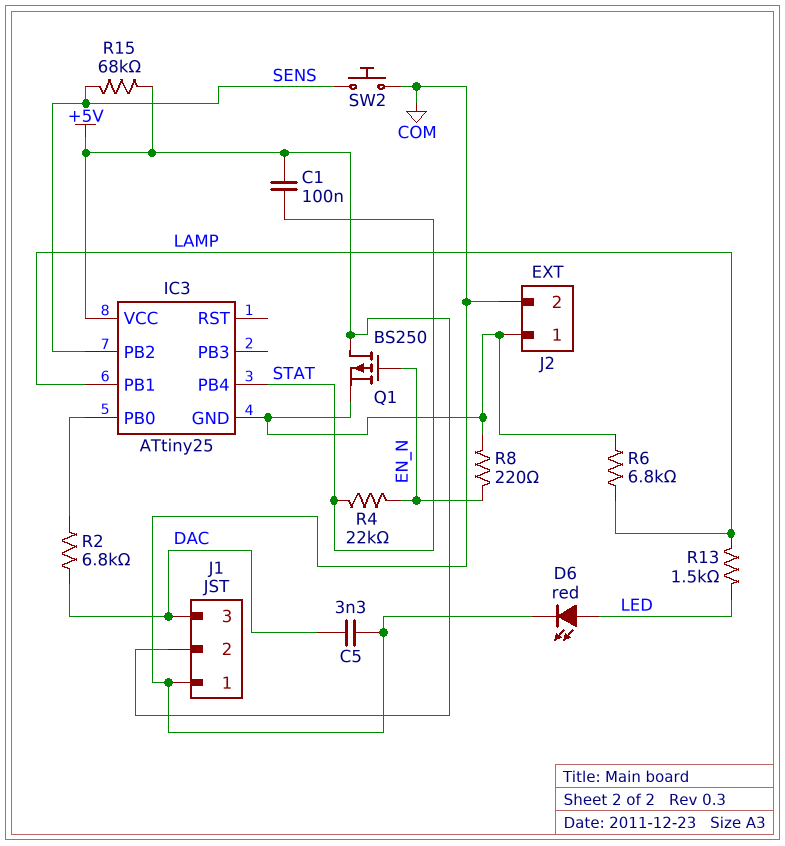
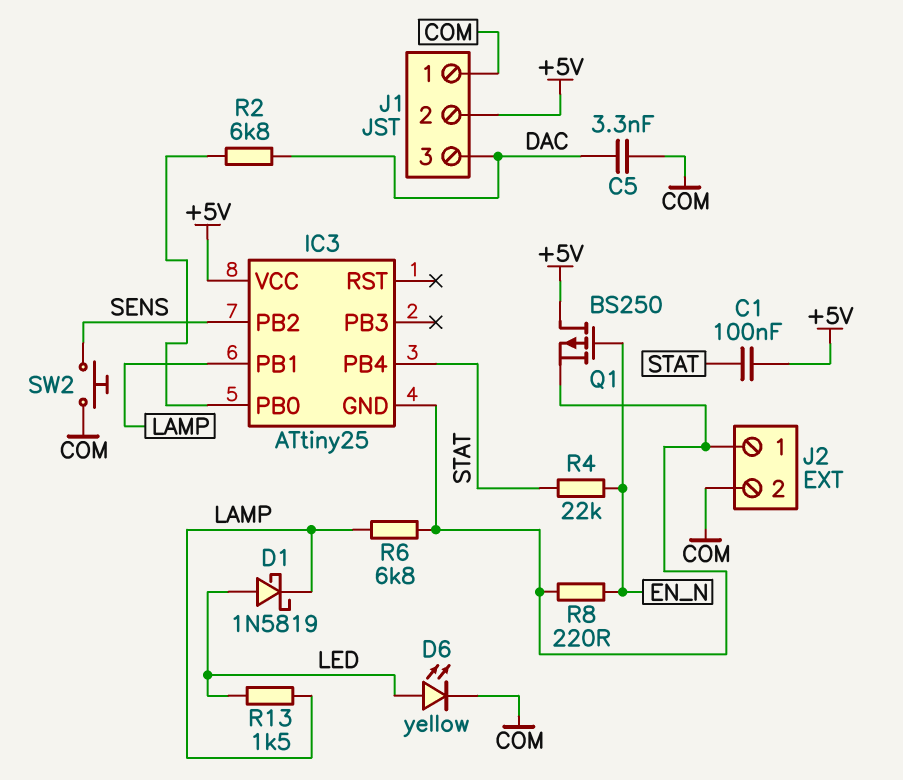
D1: none -> schottky 1N5819 (A LED, K LAMP)
D6: LED red (A LED, K COM) -> LED yellow (A LED, K COM)
R15: 68k (+5V, SENS) -> none

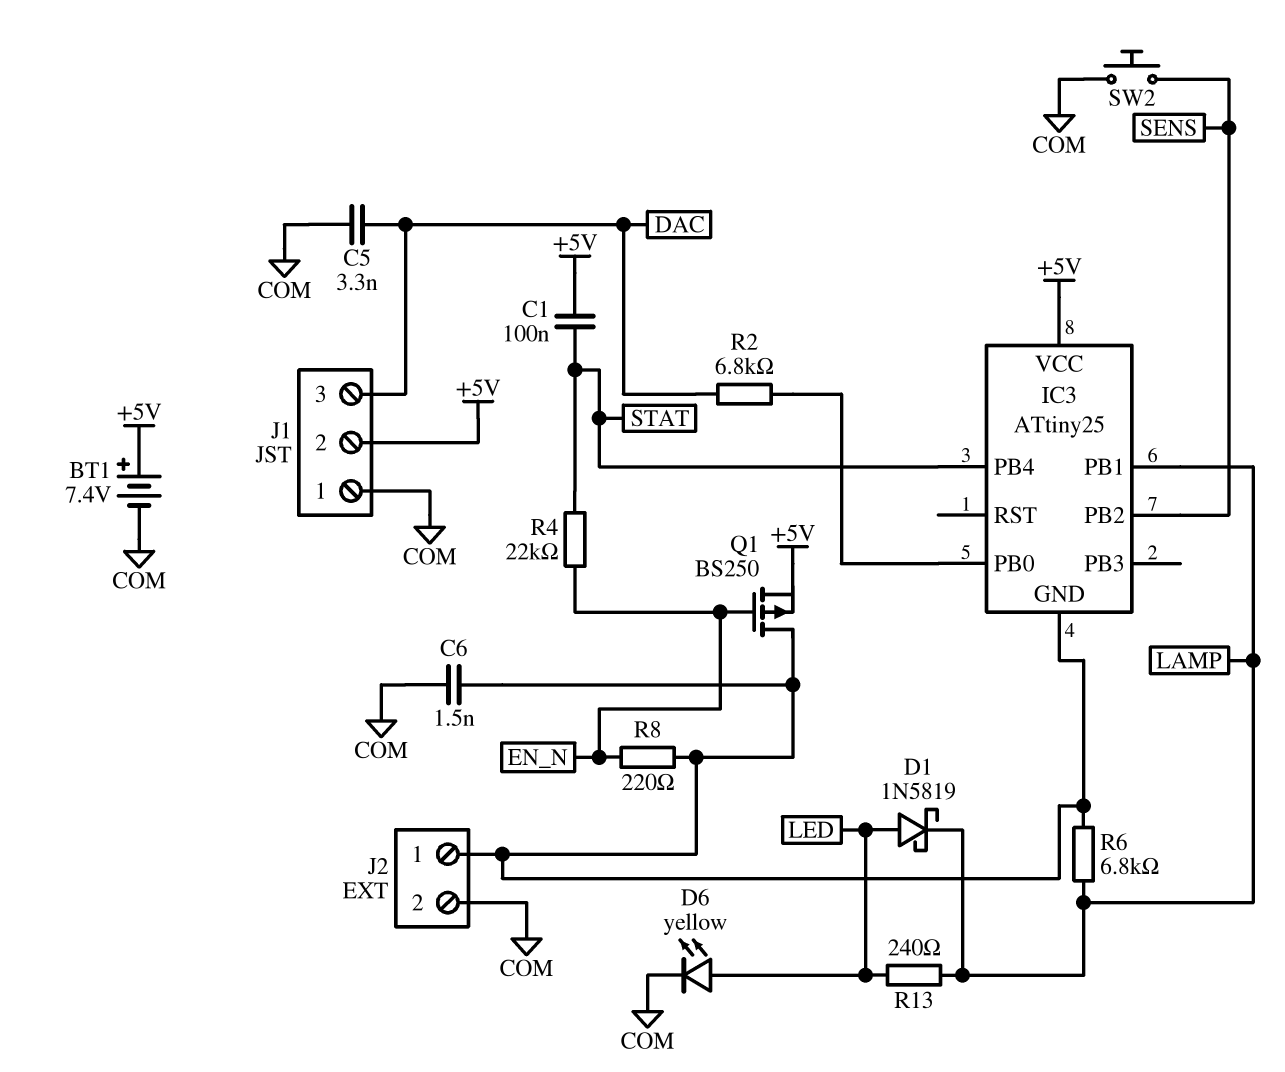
BT1: none -> 7.4V (plus +5V, minus COM)
C6: none -> 1.5nF (COM, IC3/GND)
Q1: PMOS BS250 (G EN_N, D +5V, S IC3/GND) -> PMOS BS250 (G EN_N, D IC3/GND, S +5V)
R13: 1.5k (LAMP, LED) -> 240 (LAMP, LED)

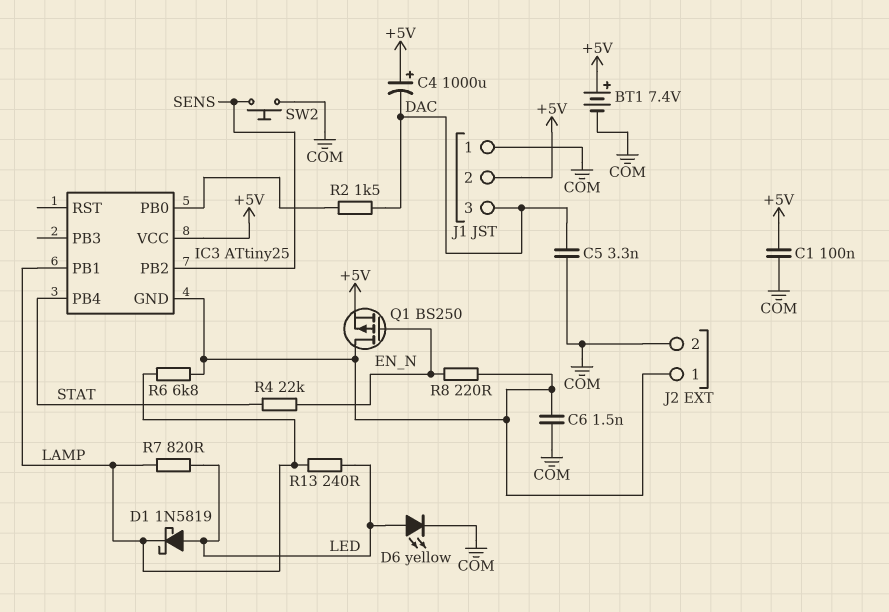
C1: 100nF (+5V, STAT) -> 100nF (+5V, COM)
C4: none -> 1000uF (plus +5V, minus DAC)
R2: 6.8k (DAC, IC3/PB0) -> 1.5k (DAC, IC3/PB0)
R7: none -> 820 (LAMP, LED)

